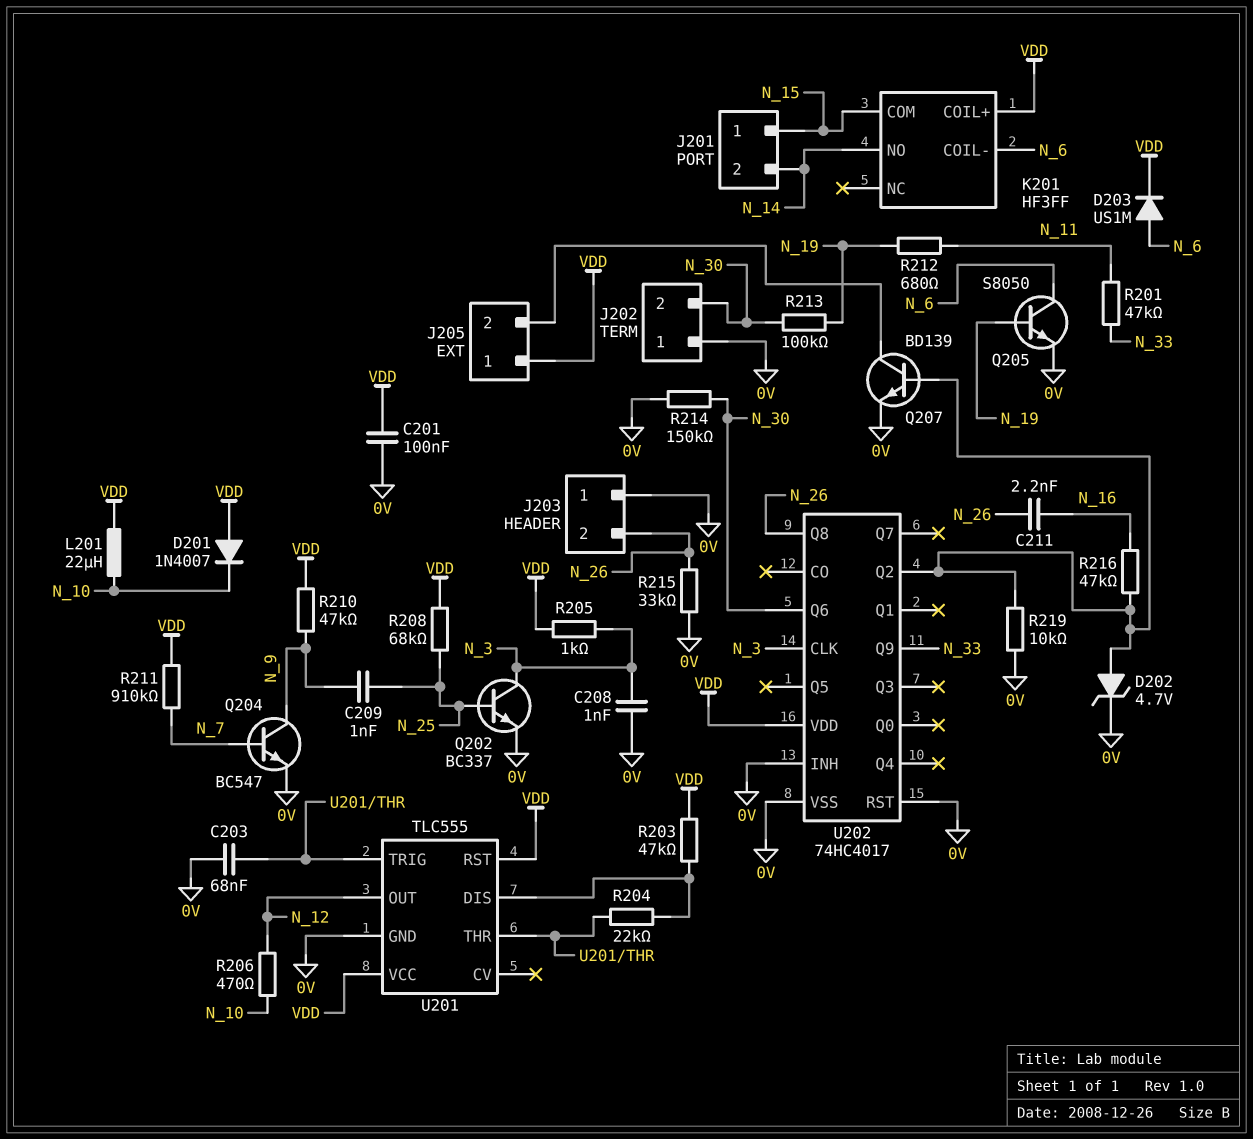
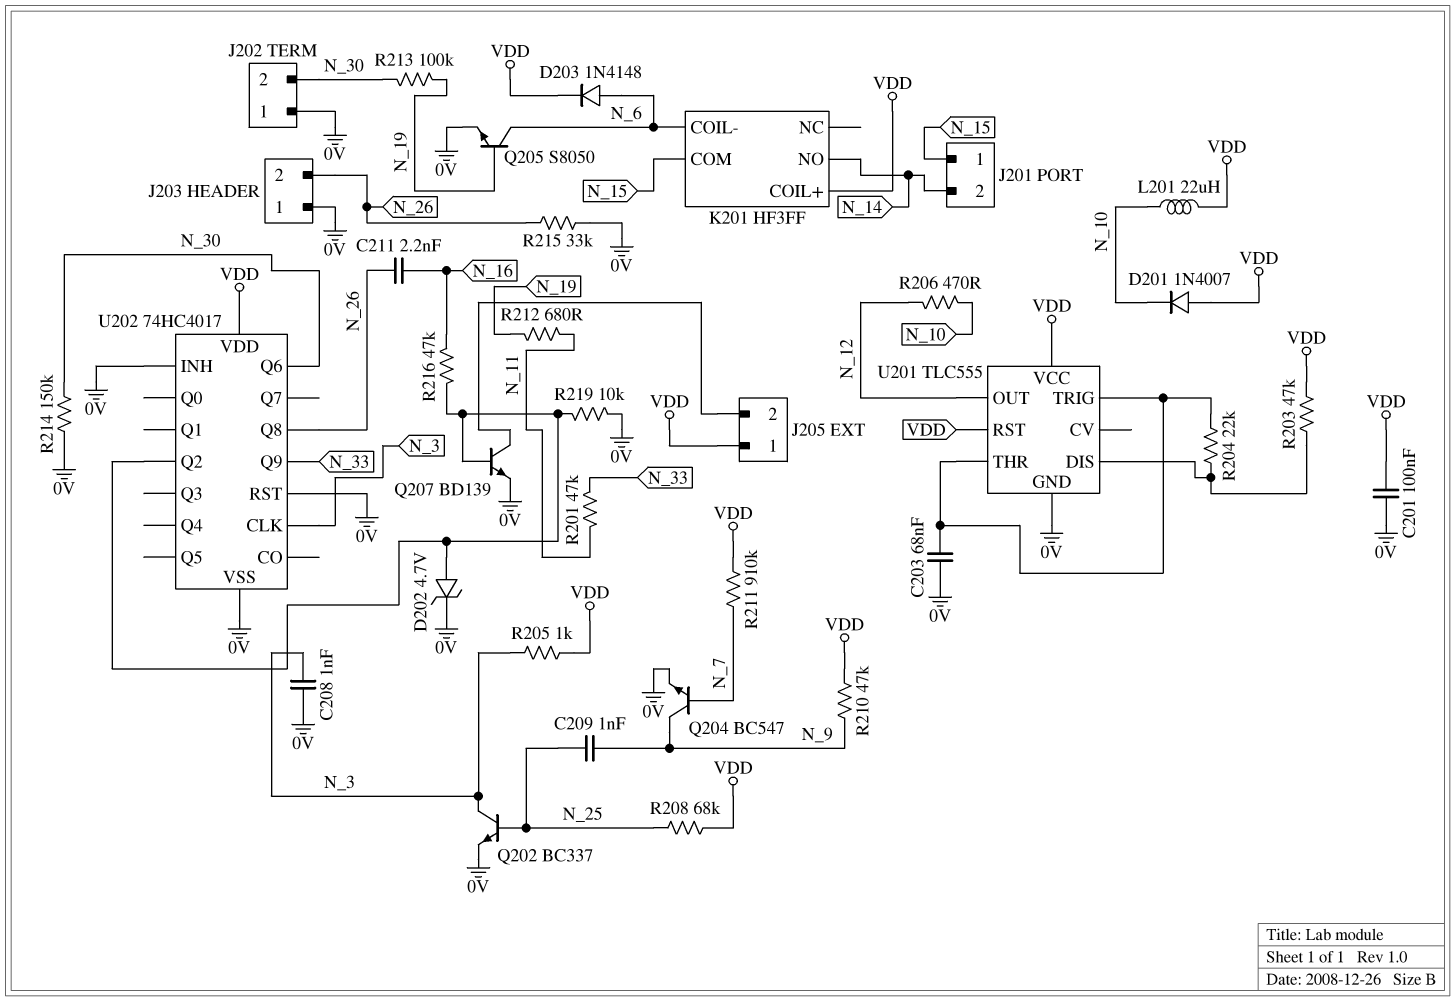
D203: diode US1M (A N_6, K VDD) -> diode 1N4148 (A N_6, K VDD)

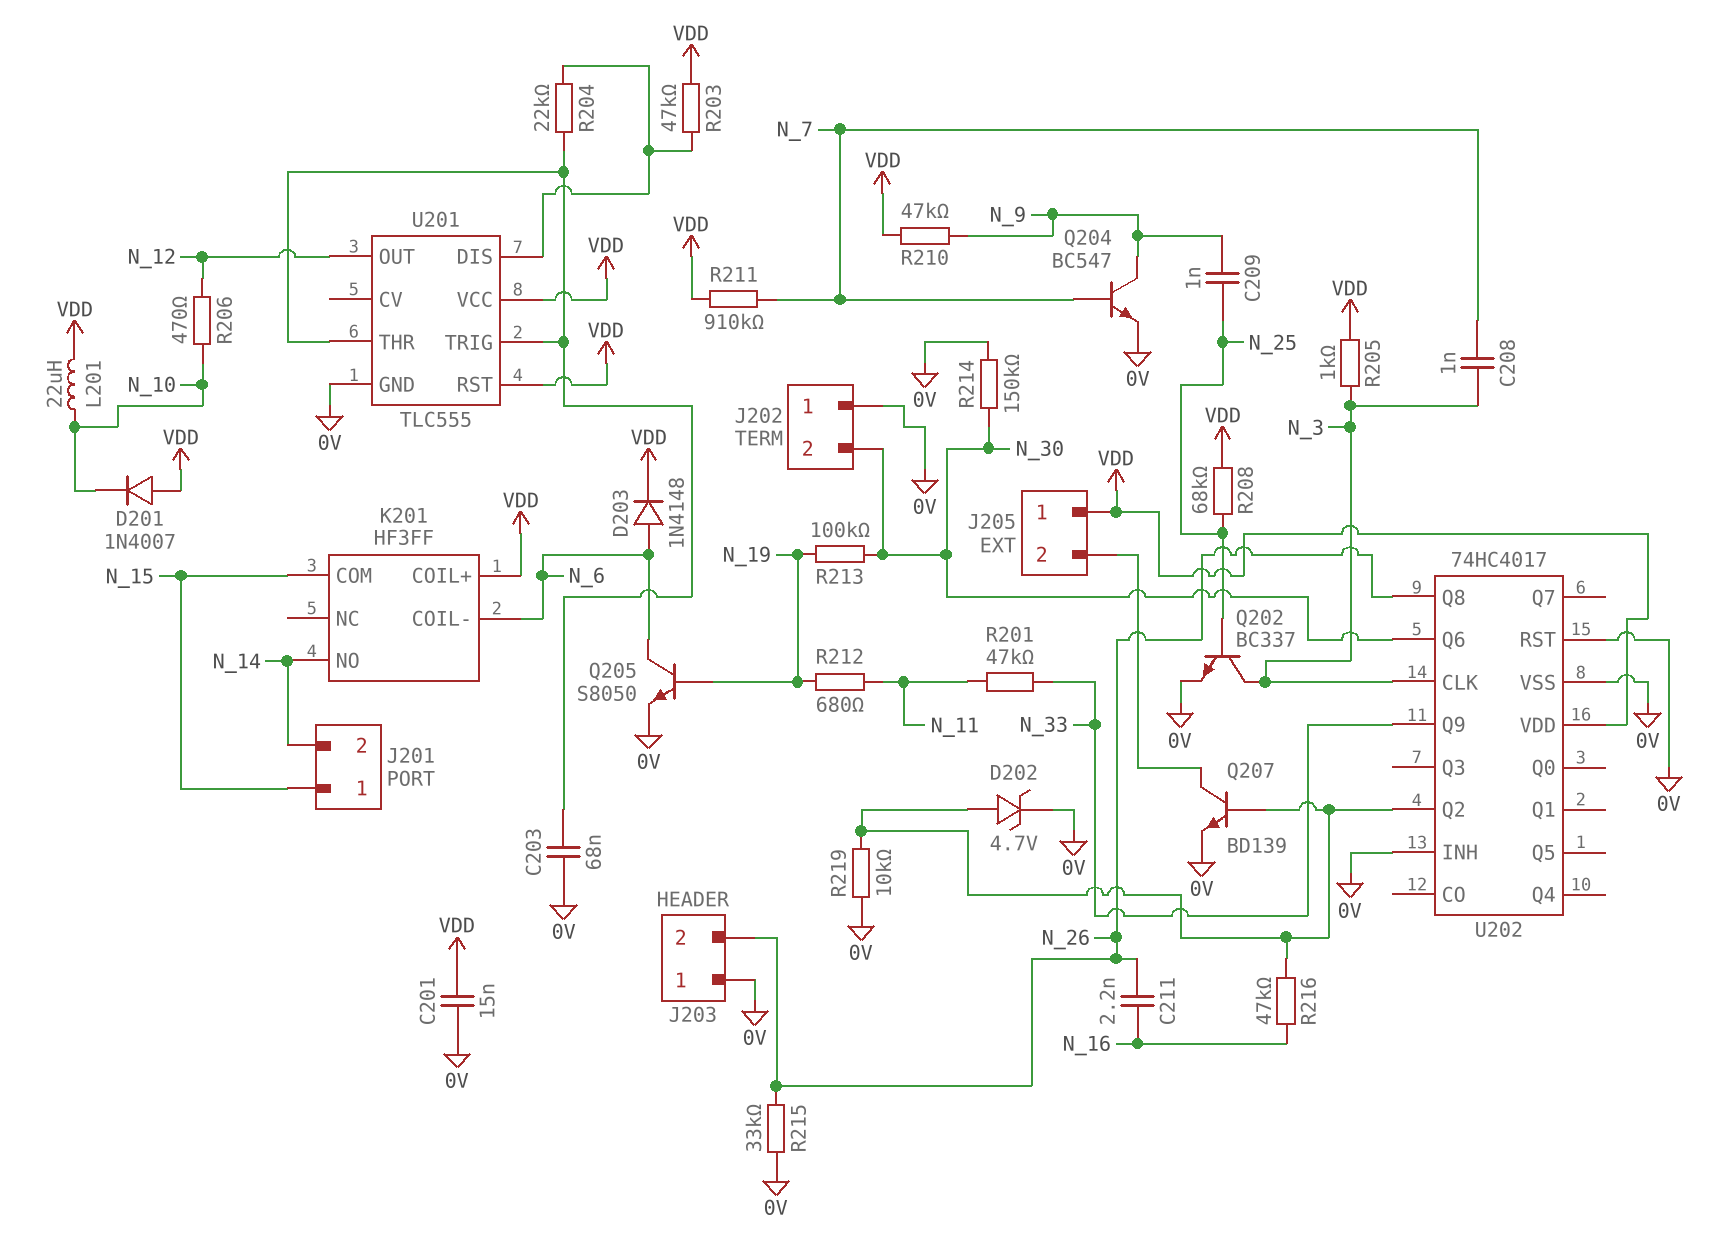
C201: 100nF (0V, VDD) -> 15nF (0V, VDD)
C208: 1nF (0V, N_3) -> 1nF (N_3, N_7)

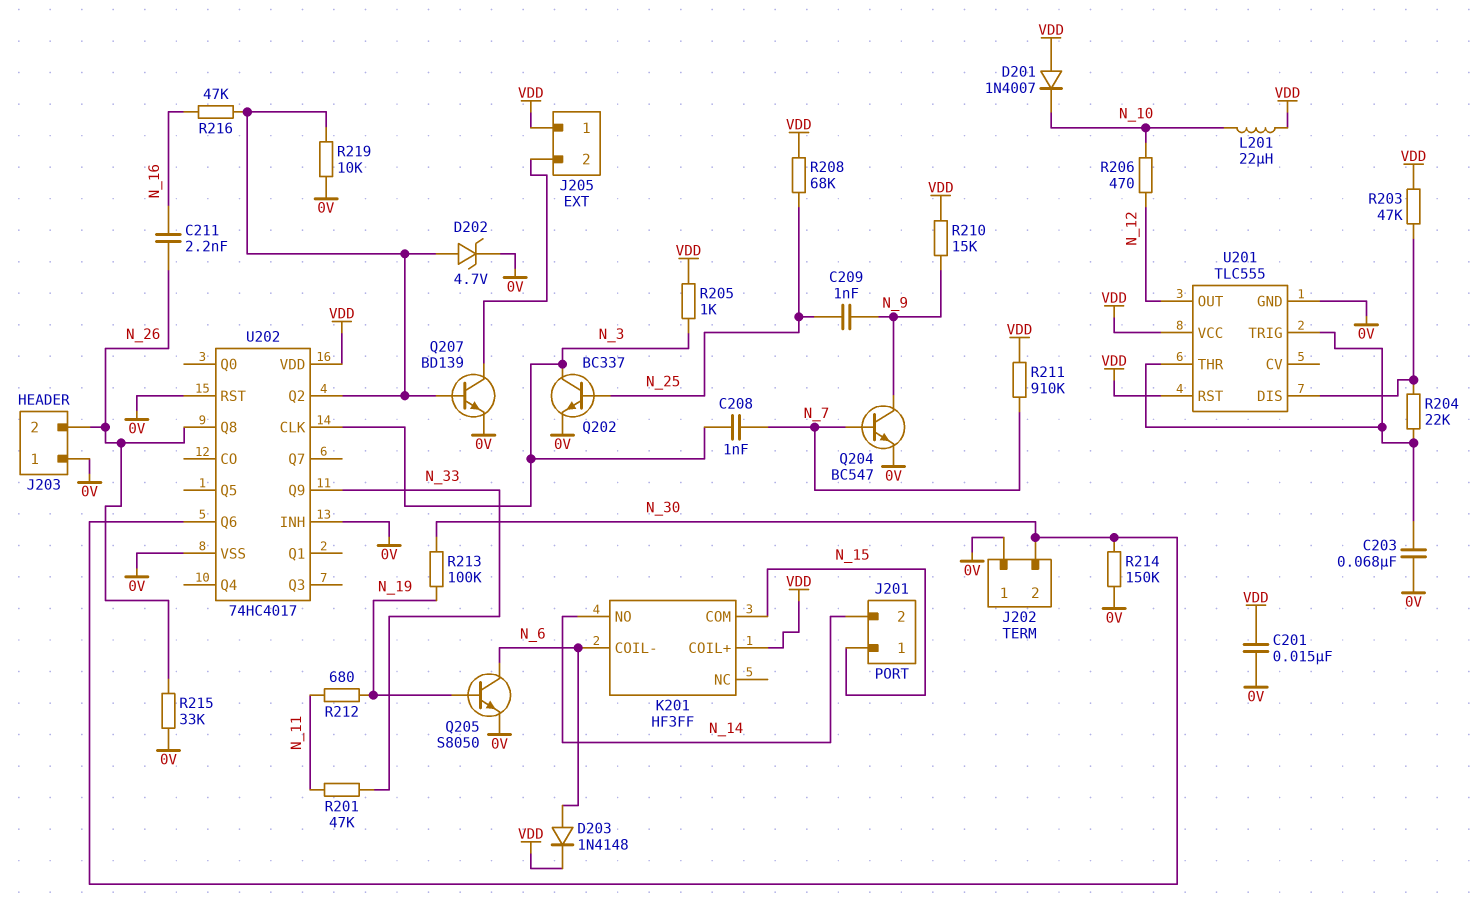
R210: 47k (N_9, VDD) -> 15k (N_9, VDD)

